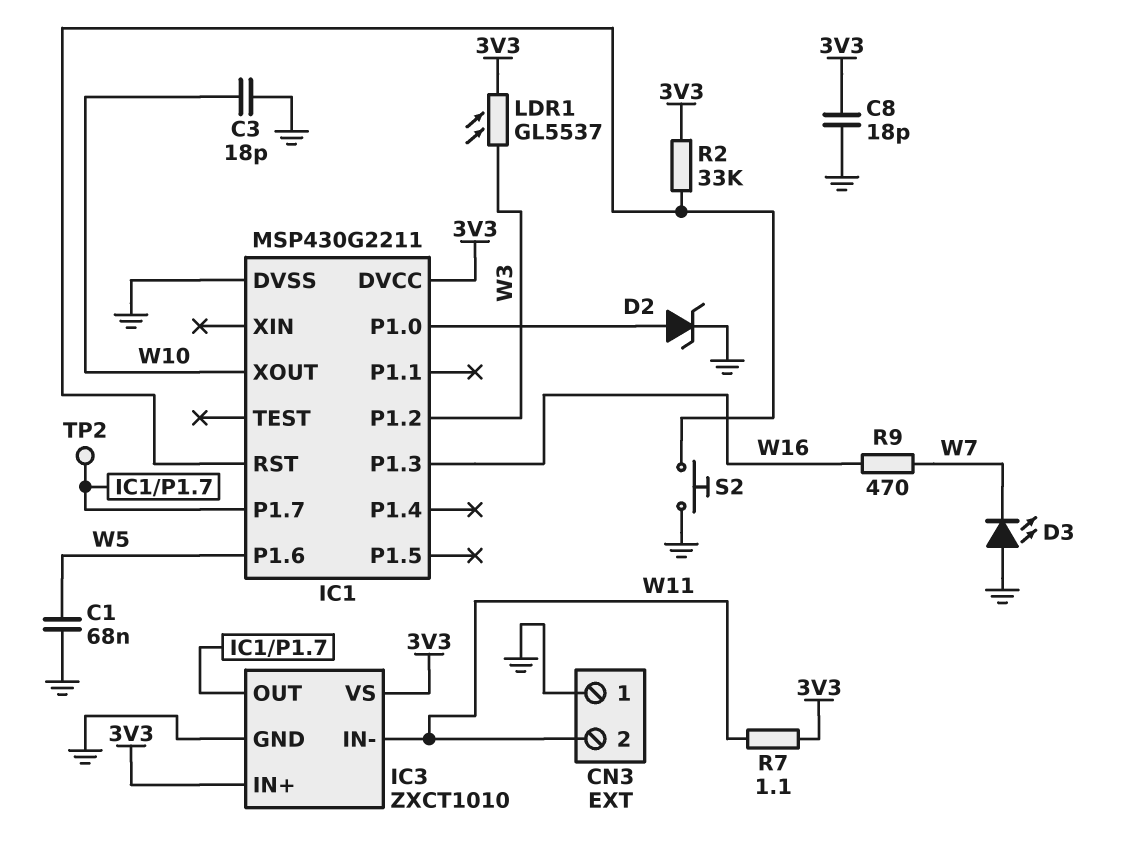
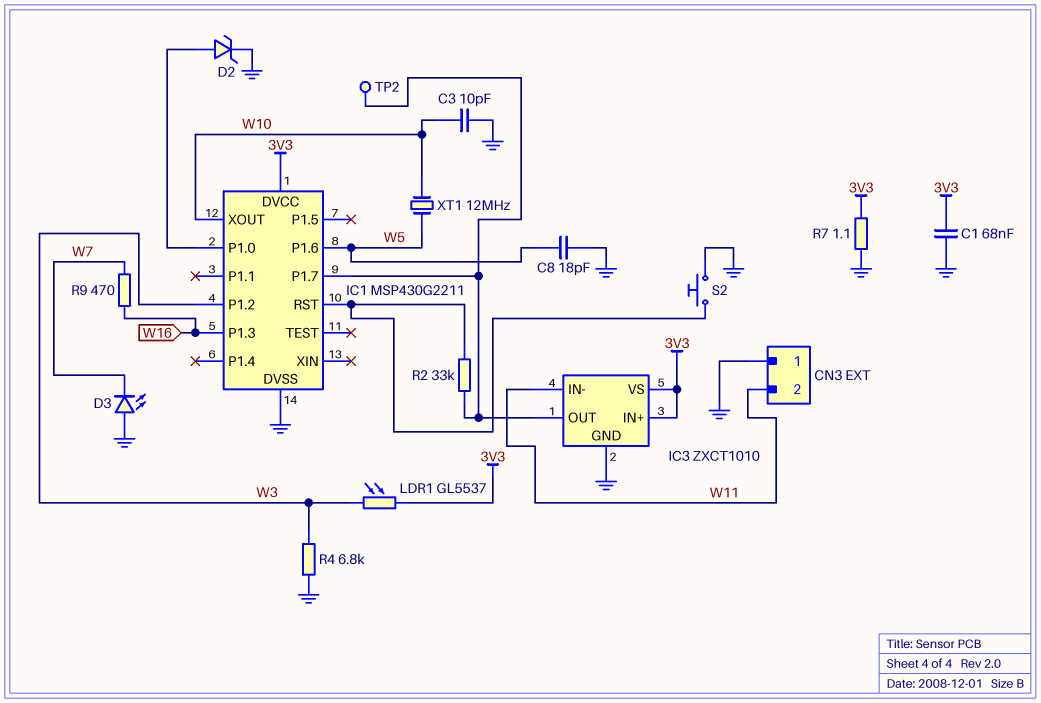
C1: 68nF (GND, W5) -> 68nF (3V3, GND)
C3: 18pF (GND, W10) -> 10pF (GND, W10)
C8: 18pF (3V3, GND) -> 18pF (GND, W5)
R2: 33k (3V3, IC1/RST) -> 33k (IC1/P1.7, IC1/RST)
R4: none -> 6.8k (GND, W3)
R7: 1.1 (3V3, W11) -> 1.1 (3V3, GND)
XT1: none -> 12MHz (W5, W10)

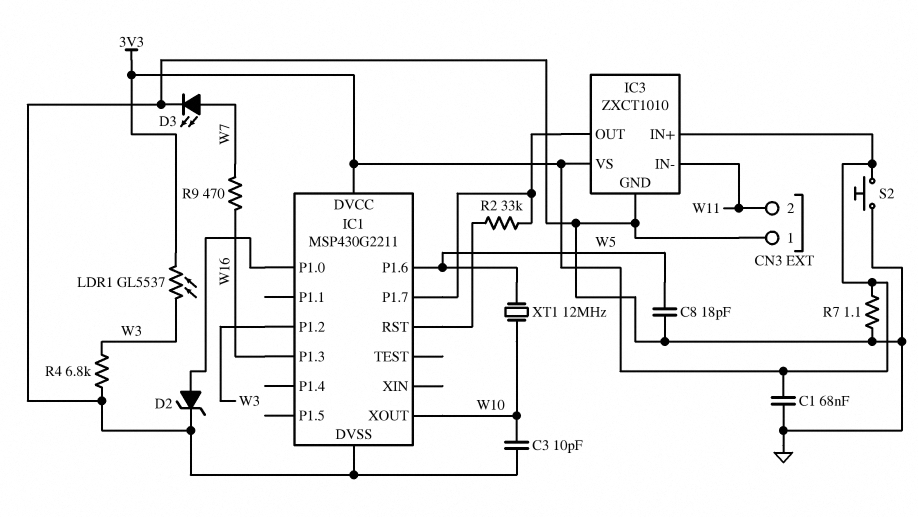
D3: LED (A GND, K W7) -> LED (A W7, K GND)
S2: button (GND, IC1/RST) -> button (3V3, GND)
TP2: test point (IC1/P1.7) -> none

